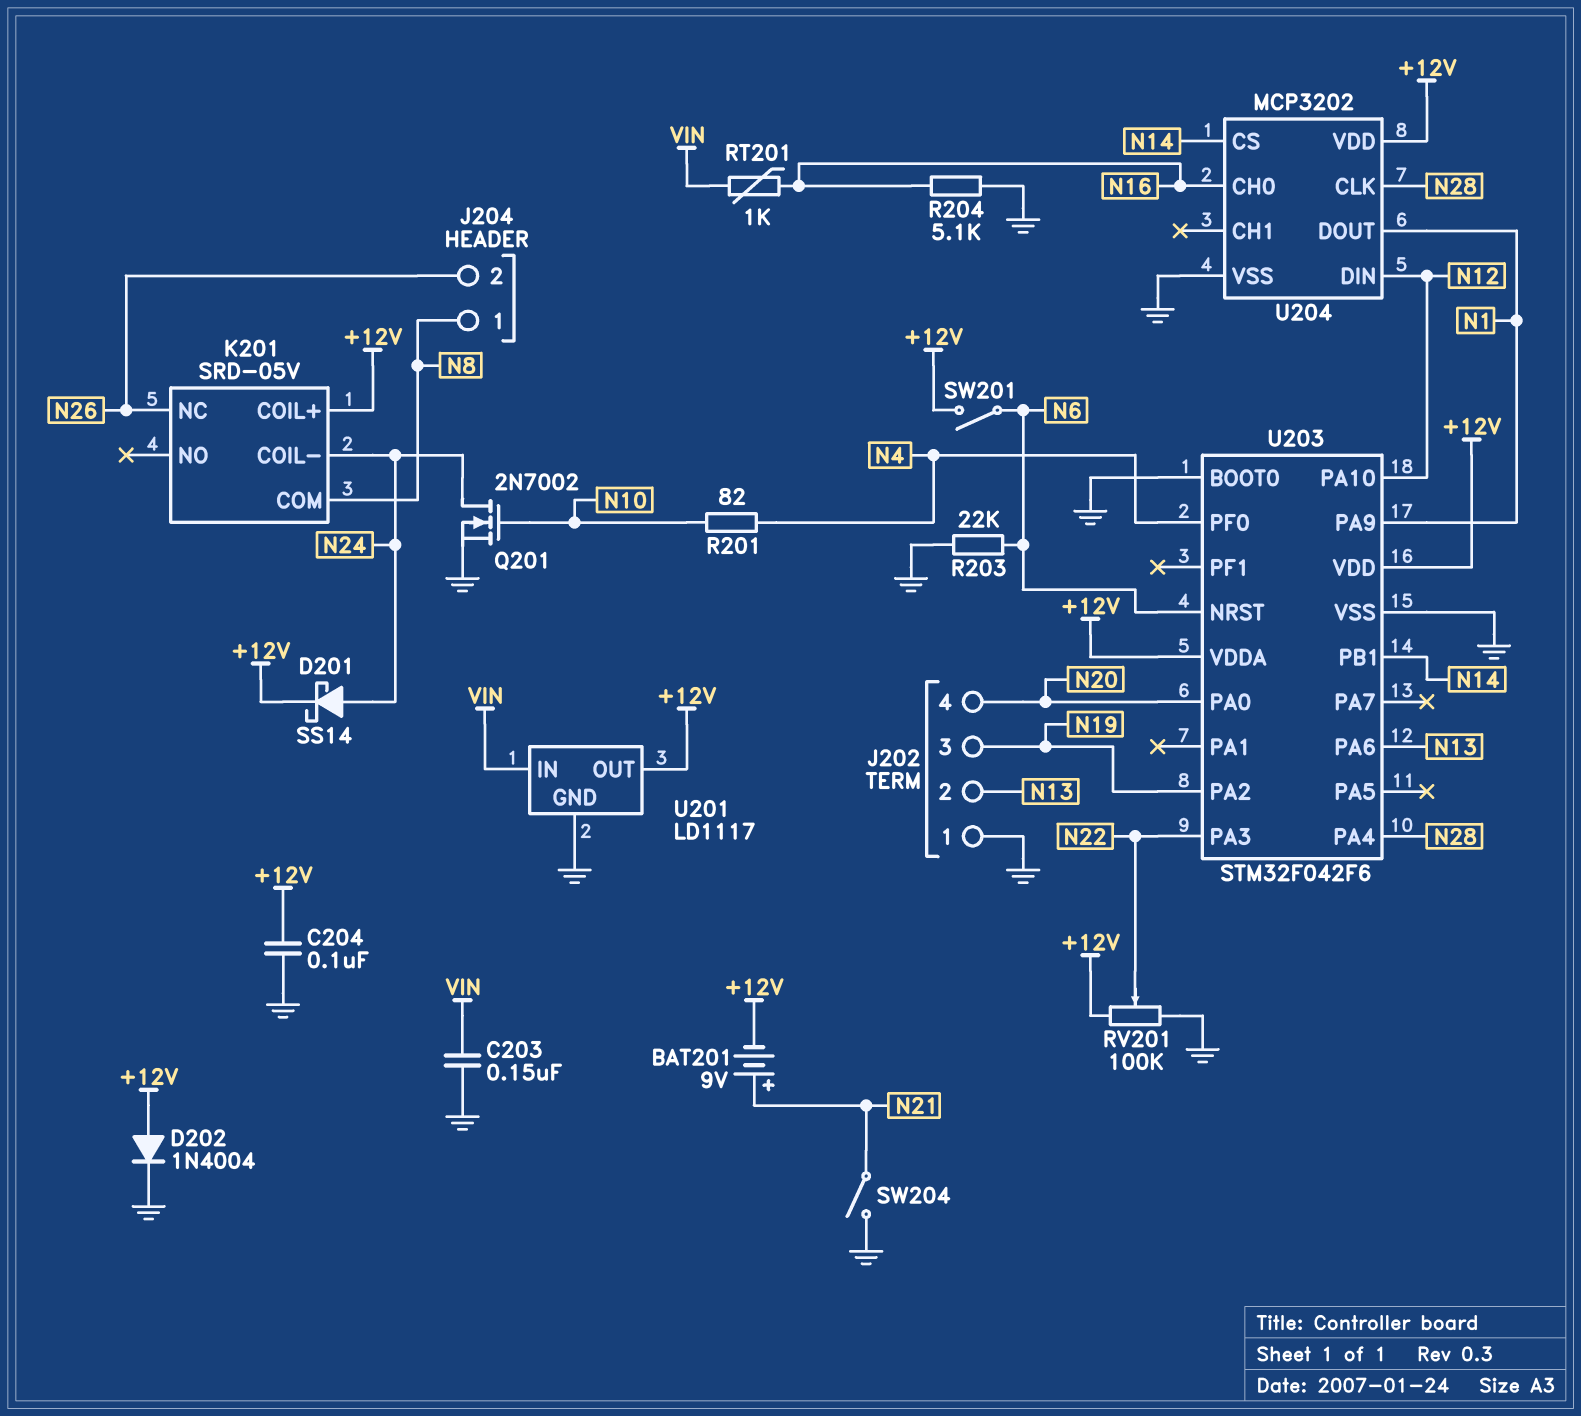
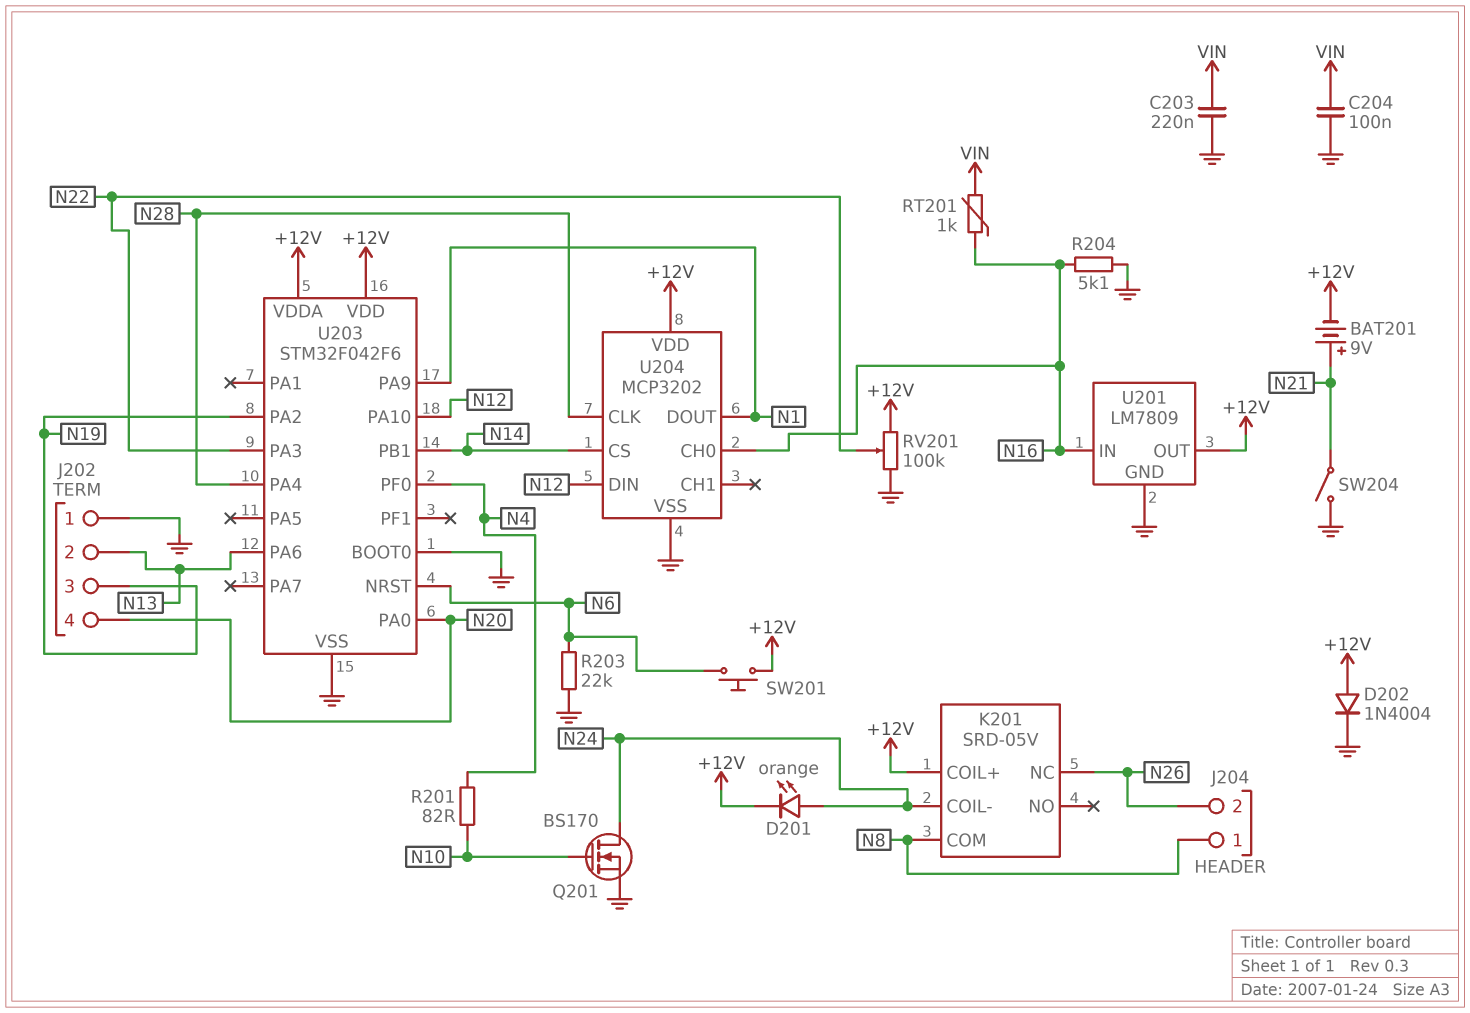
C203: 150nF (GND, VIN) -> 220nF (GND, VIN)
C204: 100nF (+12V, GND) -> 100nF (GND, VIN)
D201: schottky SS14 (A N24, K +12V) -> LED orange (A N24, K +12V)
Q201: NMOS 2N7002 (G N10, D N24, S GND) -> NMOS BS170 (G N10, D N24, S GND)
SW201: switch (+12V, N6) -> button (+12V, N6)
U201: LD1117 -> LM7809
U201 pin IN: VIN -> N16

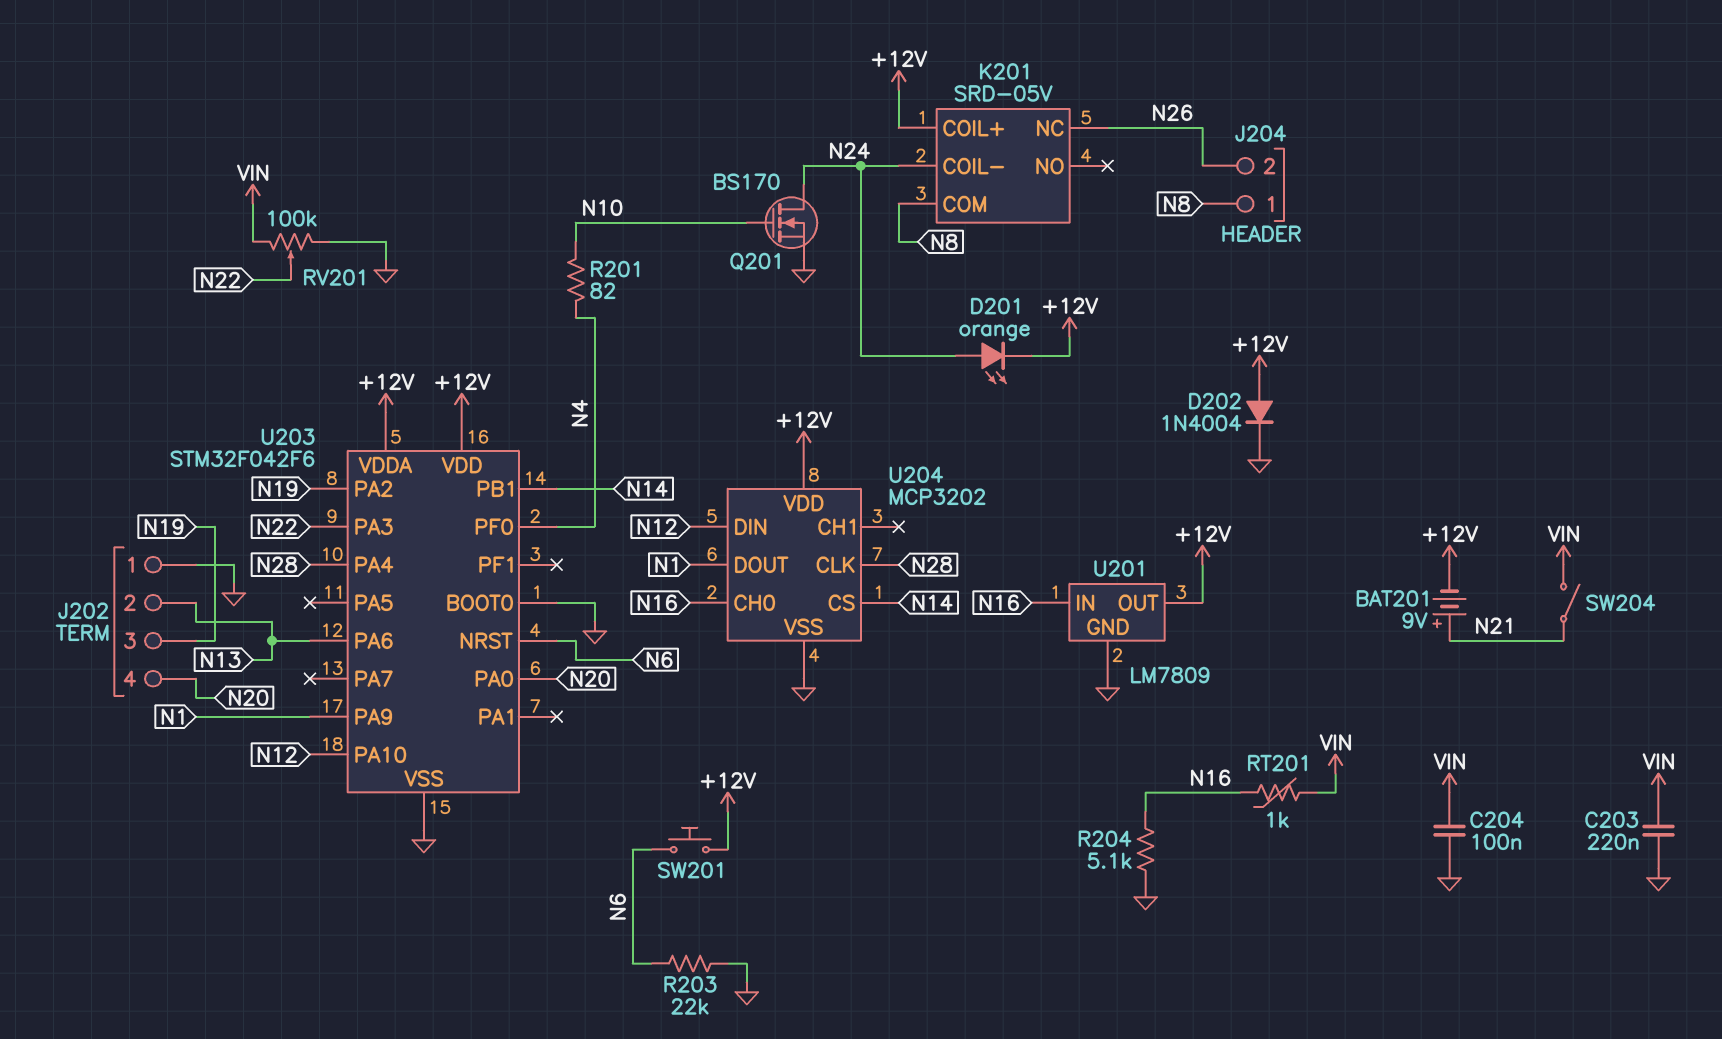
RV201: 100k (+12V, GND, wiper N22) -> 100k (GND, VIN, wiper N22)
SW204: switch (GND, N21) -> switch (N21, VIN)

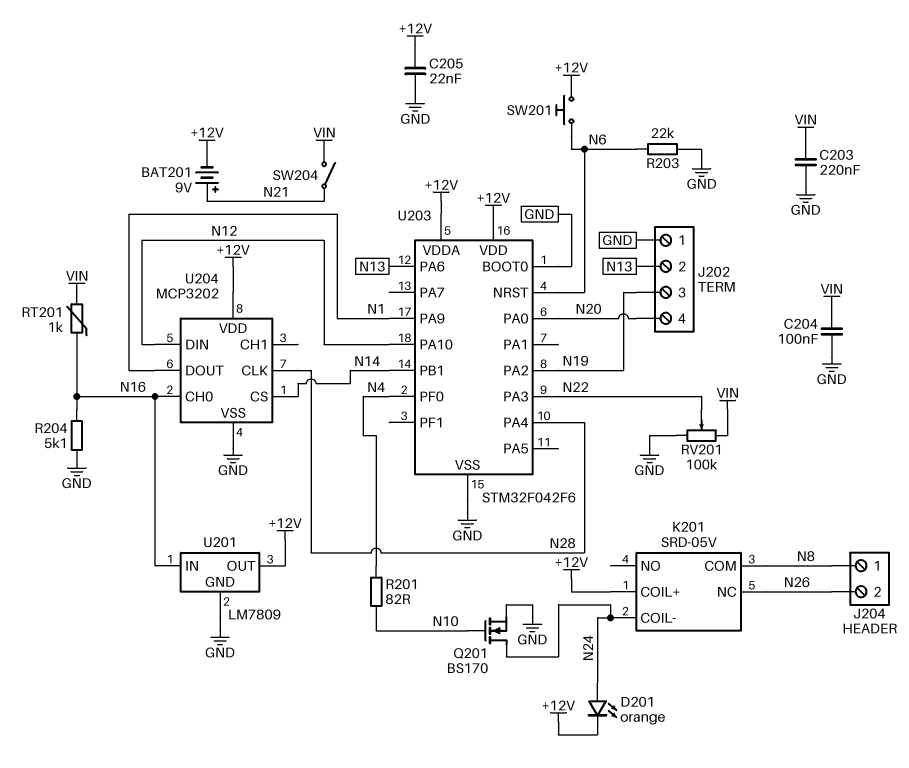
C205: none -> 22nF (+12V, GND)
D202: diode 1N4004 (A +12V, K GND) -> none

